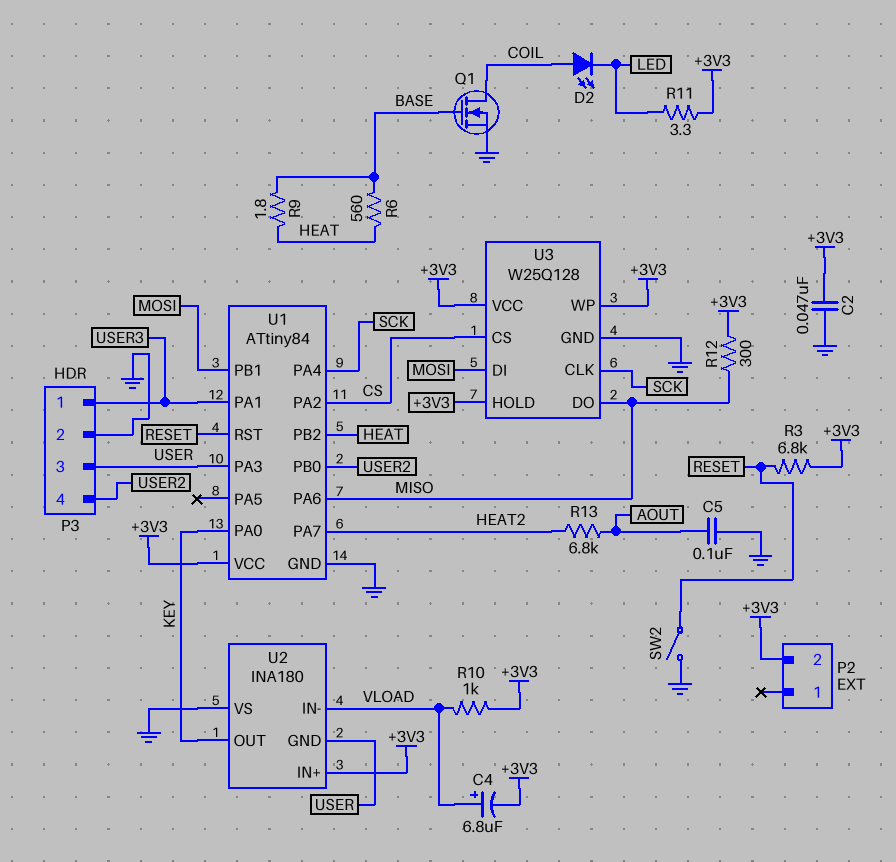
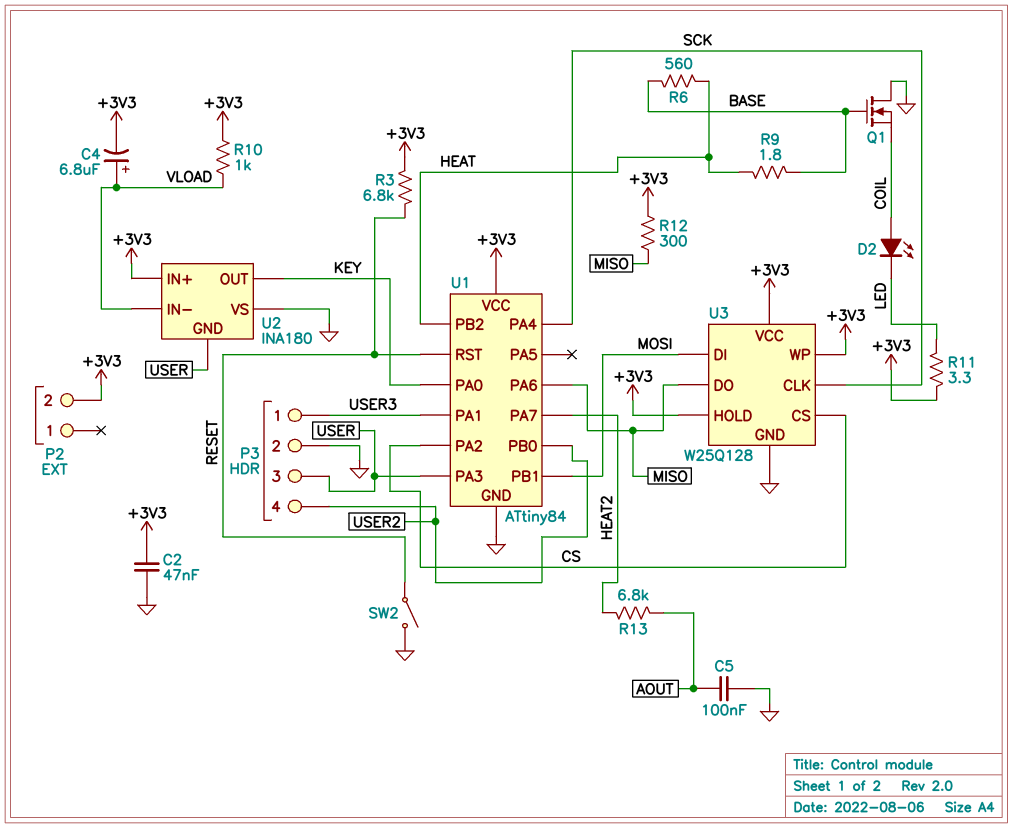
Q1: NMOS (G BASE, D COIL, S GND) -> NMOS (G BASE, D GND, S COIL)

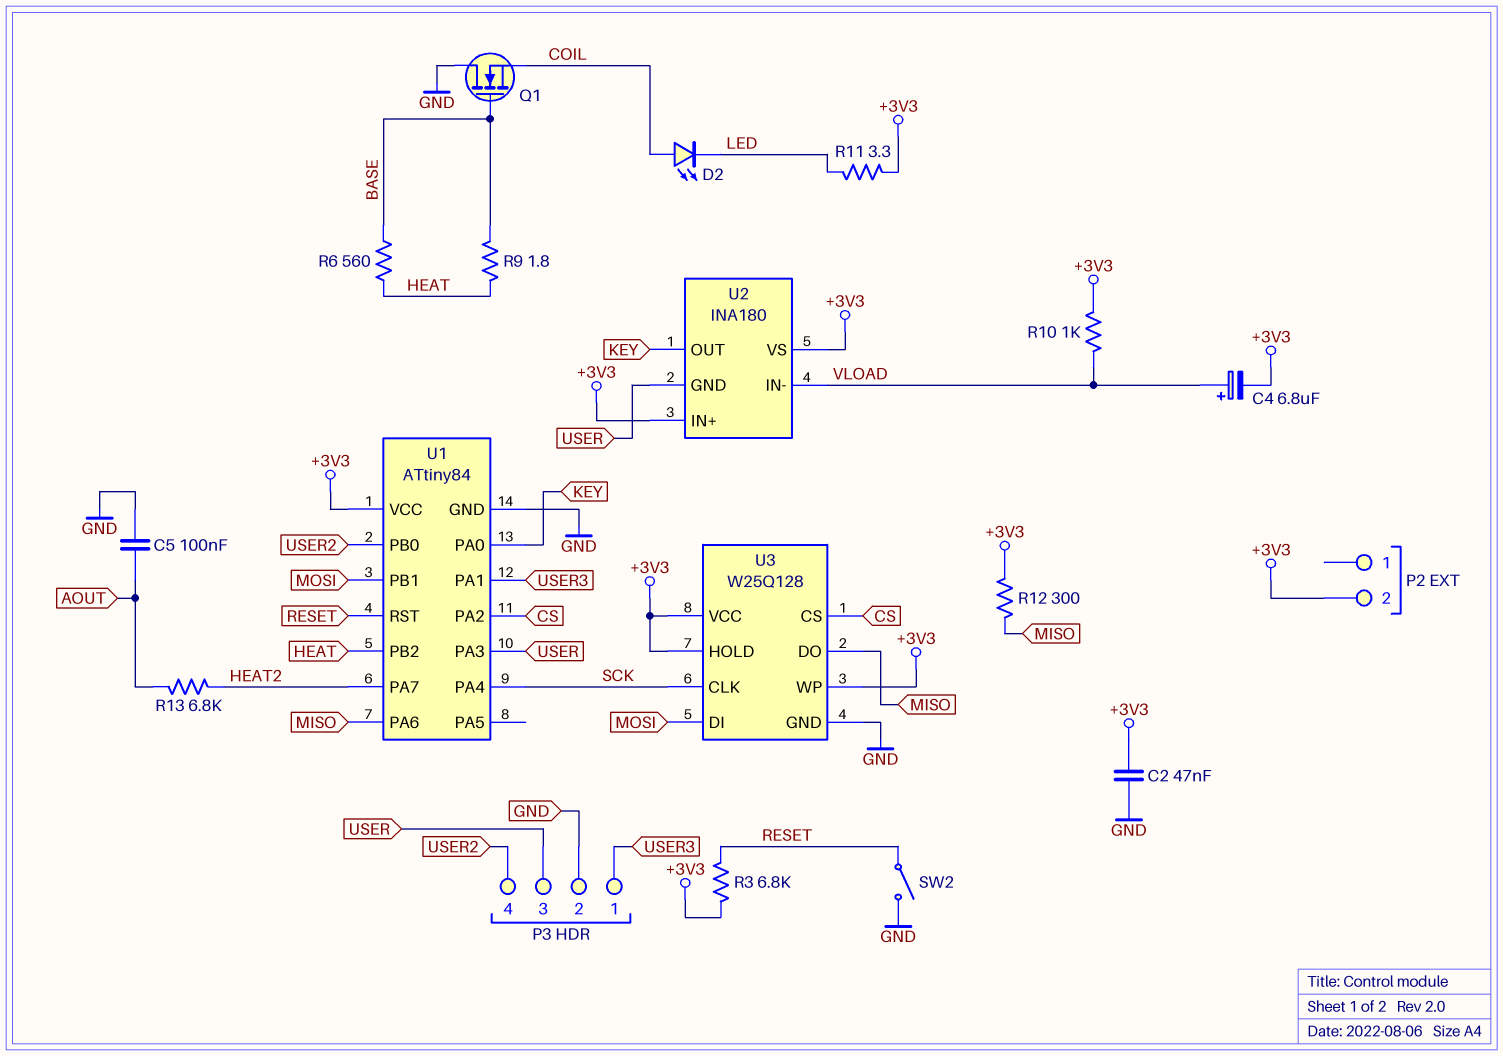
U2 pin VS: GND -> +3V3

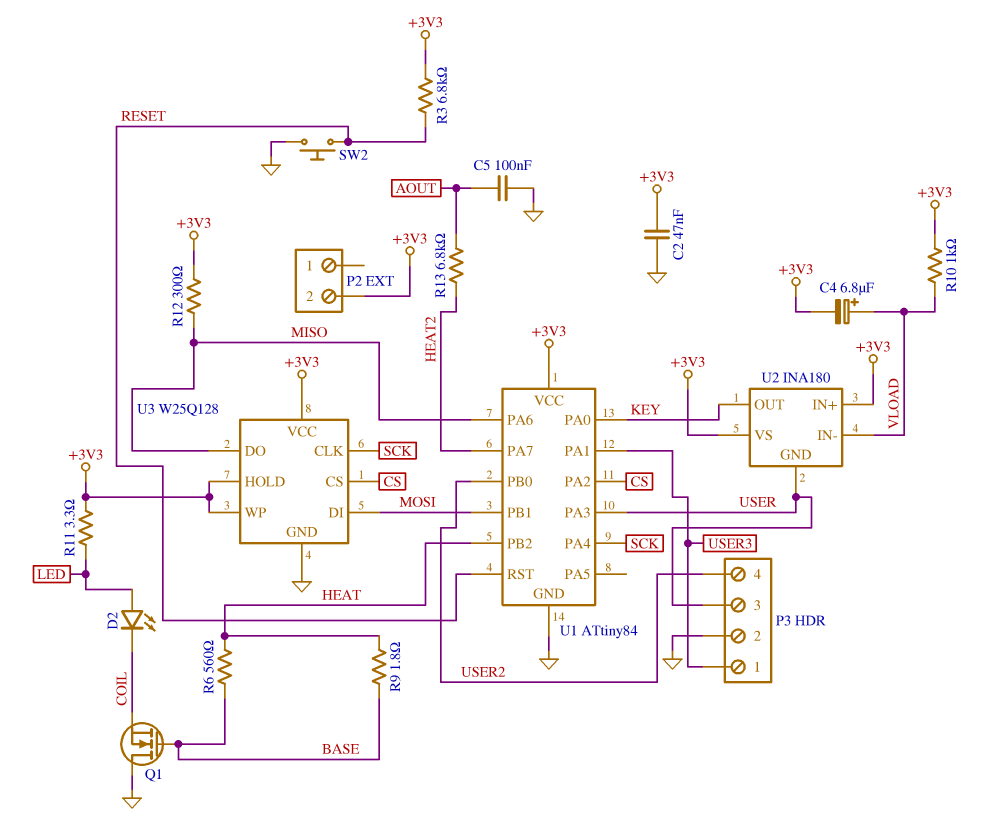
D2: LED (A COIL, K LED) -> LED (A LED, K COIL)
SW2: switch (GND, RESET) -> button (GND, RESET)

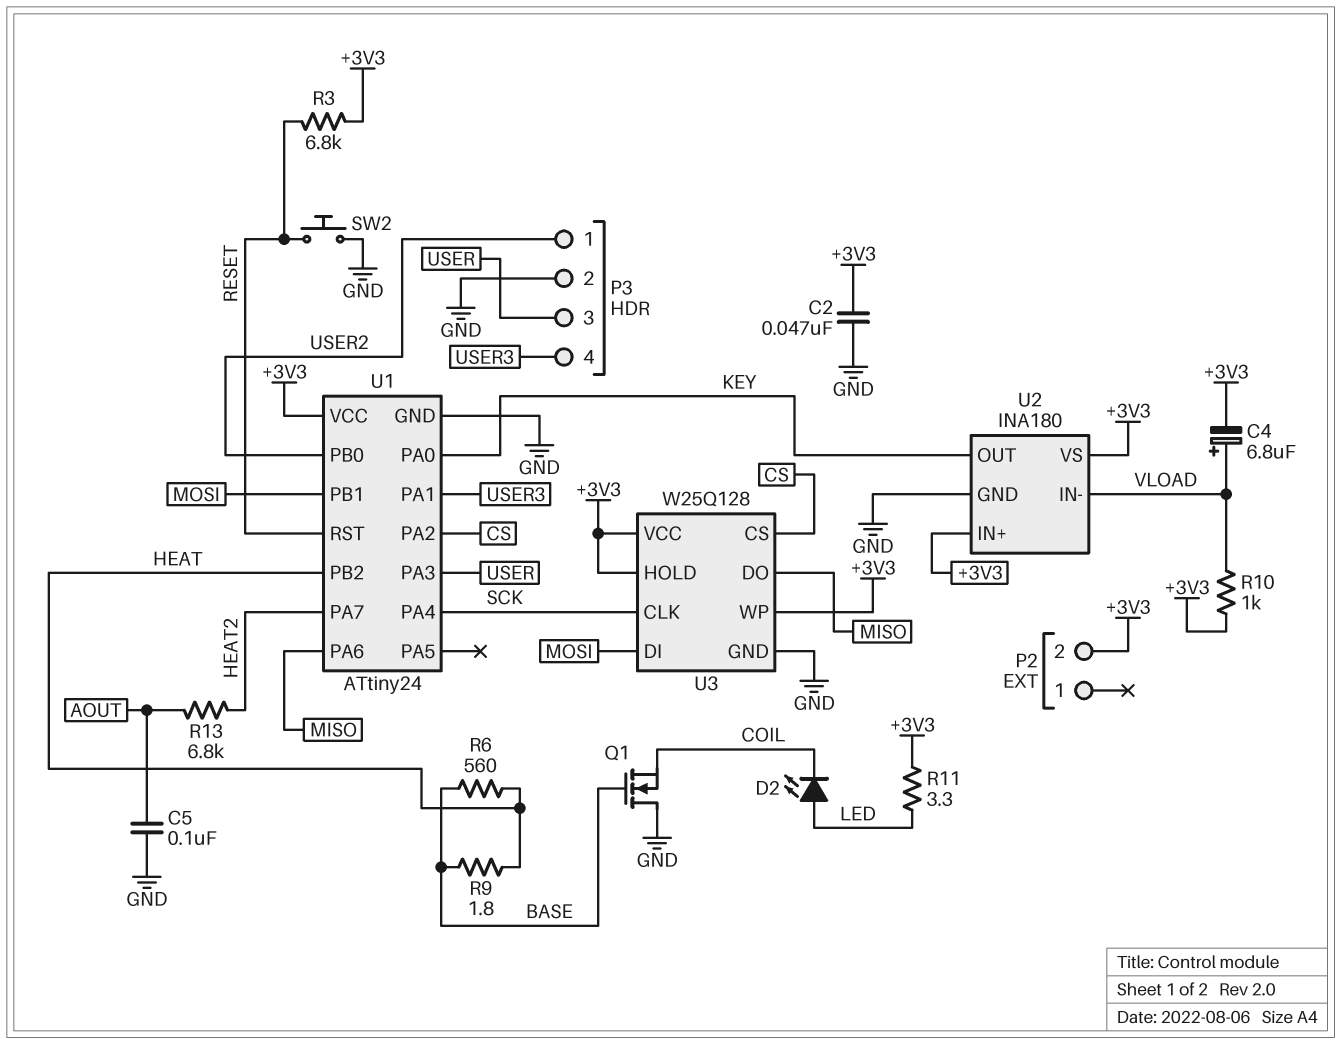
P3 pin 1: USER3 -> USER2
P3 pin 4: USER2 -> USER3
R12: 300 (+3V3, MISO) -> none
U1: ATtiny84 -> ATtiny24
U2 pin GND: USER -> GND

